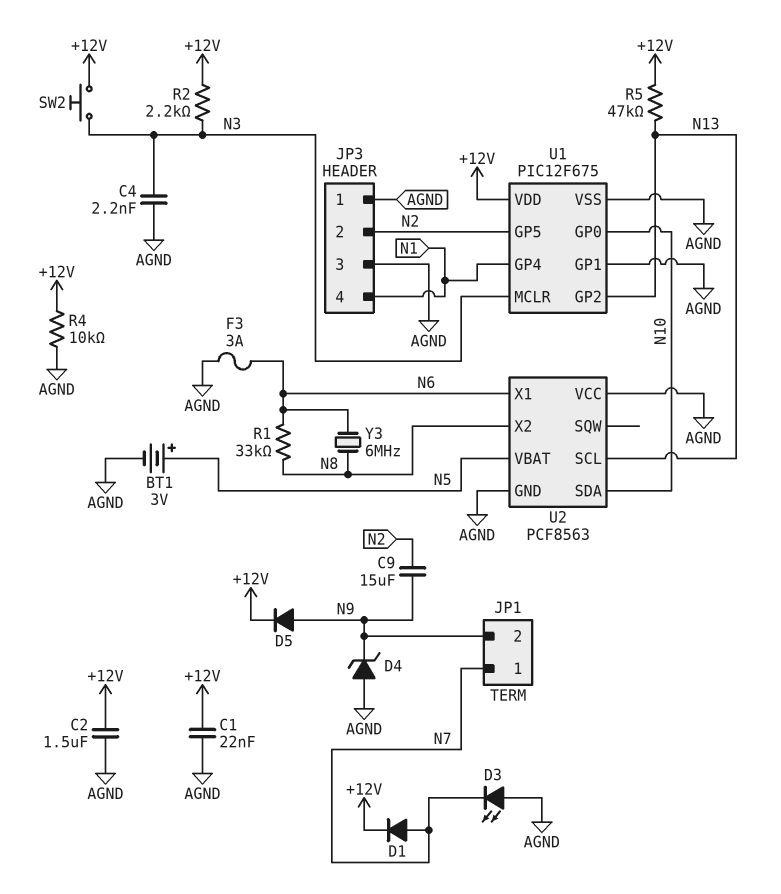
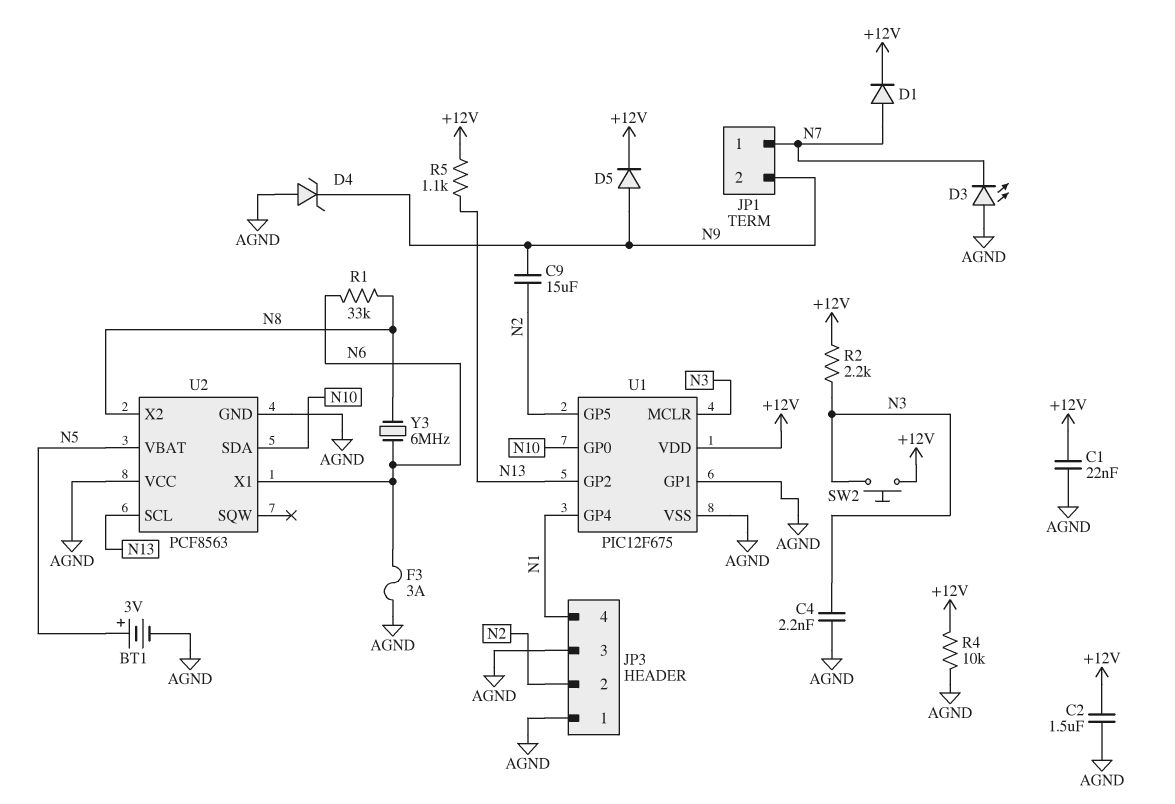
R5: 47k (+12V, N13) -> 1.1k (+12V, N13)

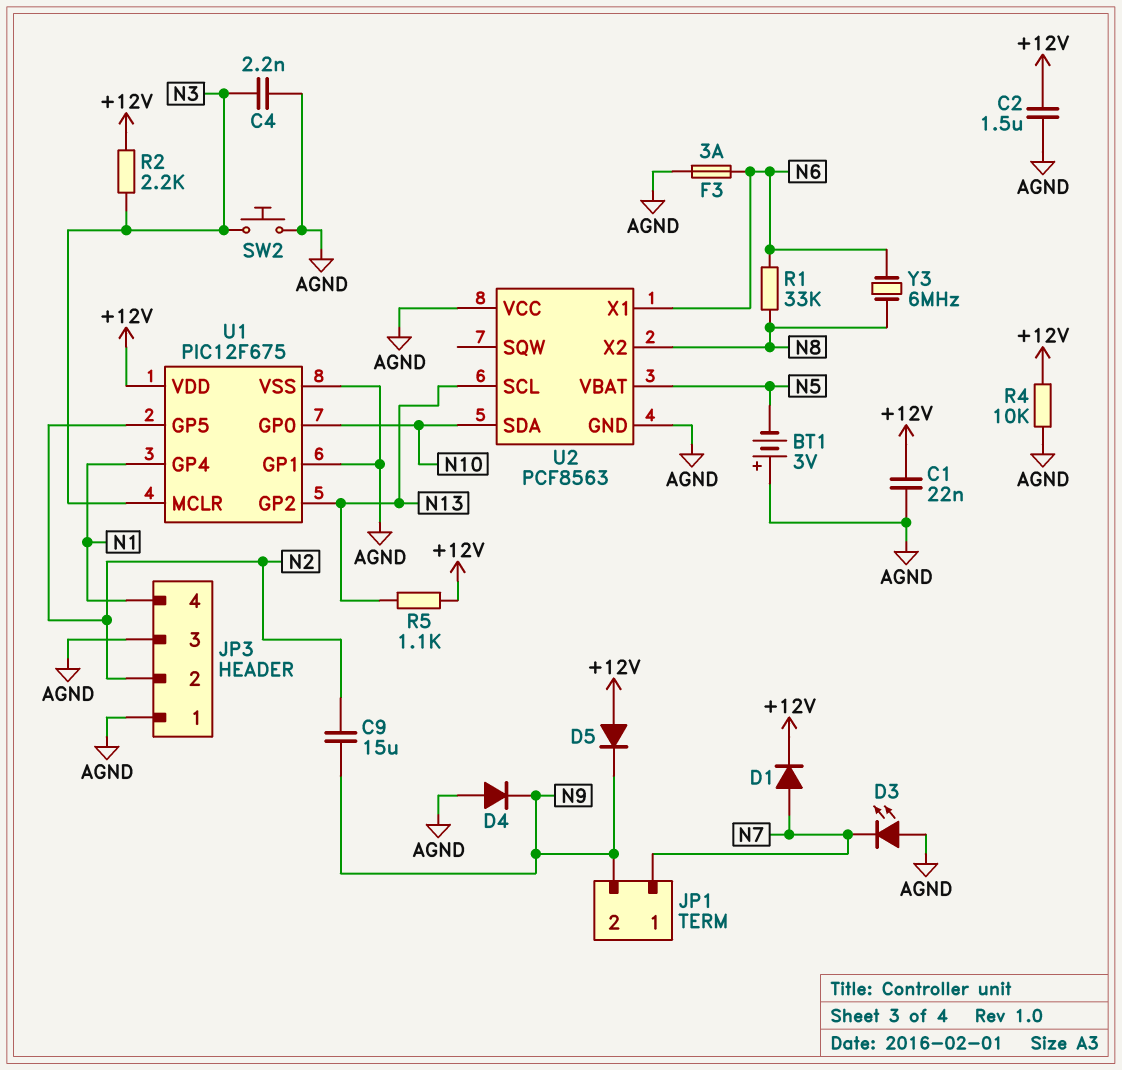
BT1: 3V (plus N5, minus AGND) -> 3V (plus AGND, minus N5)
D4: zener (A AGND, K N9) -> diode (A AGND, K N9)
D5: diode (A N9, K +12V) -> diode (A +12V, K N9)
SW2: button (+12V, N3) -> button (AGND, N3)

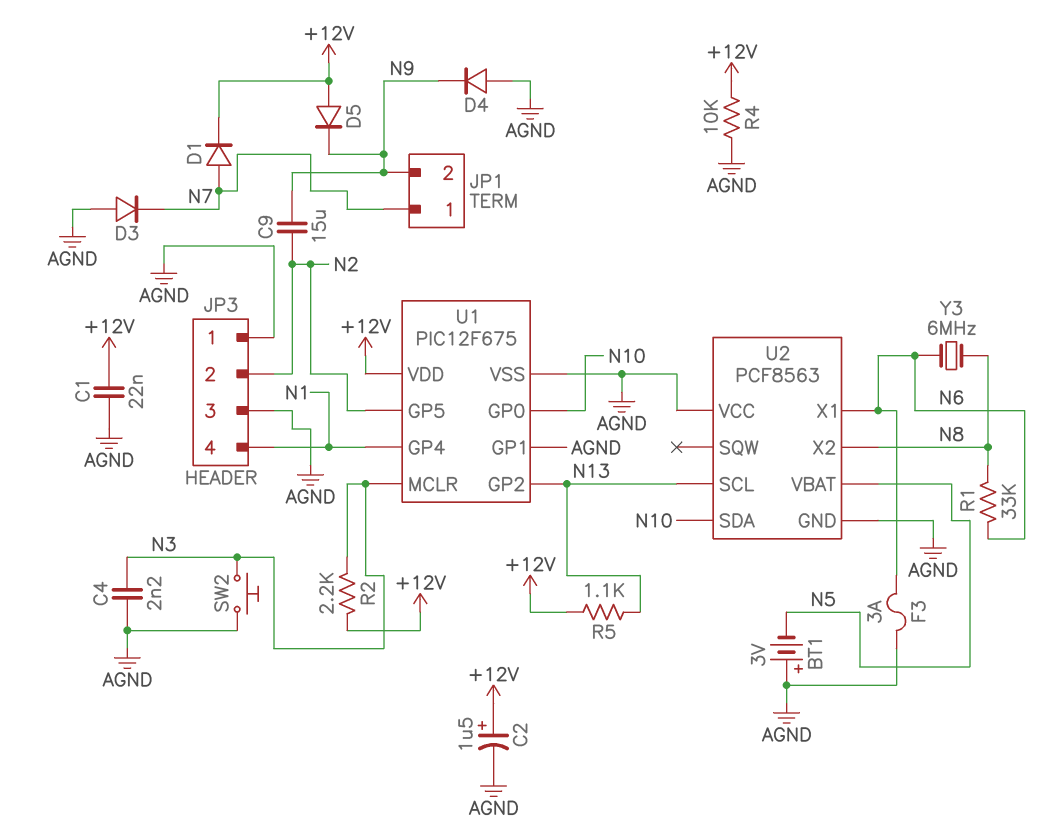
C2: 1.5uF (+12V, AGND) -> 1.5uF (plus +12V, minus AGND)
D3: LED (A AGND, K N7) -> diode (A AGND, K N7)

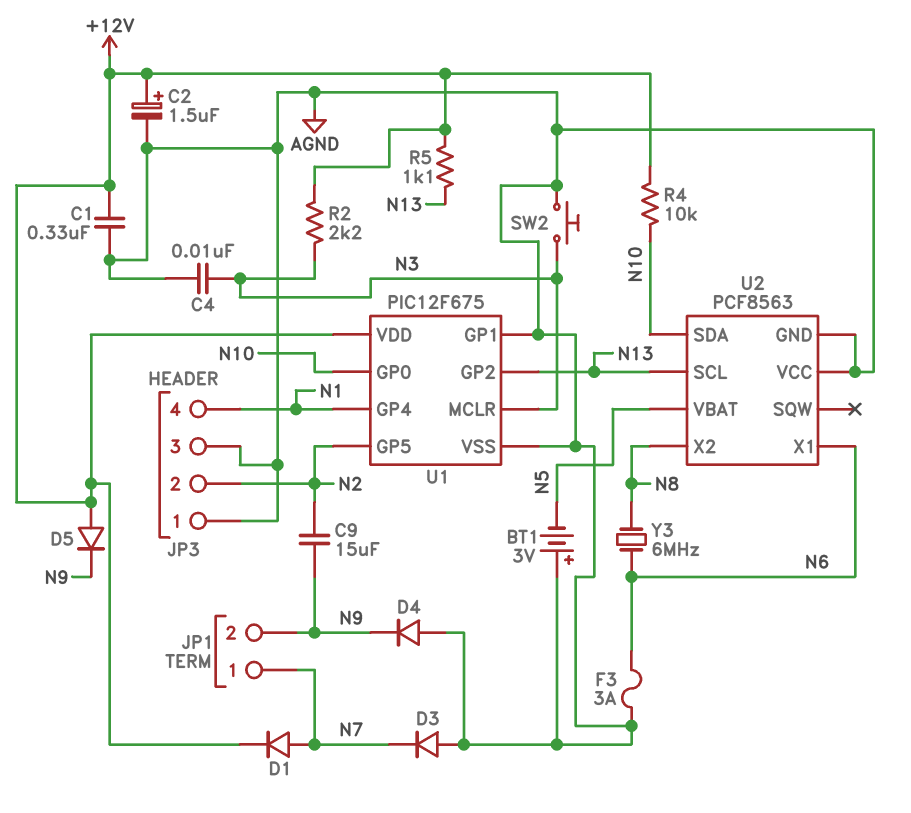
C1: 22nF (+12V, AGND) -> 330nF (+12V, AGND)
C4: 2.2nF (AGND, N3) -> 10nF (AGND, N3)
R1: 33k (N6, N8) -> none
R4: 10k (+12V, AGND) -> 10k (+12V, N10)

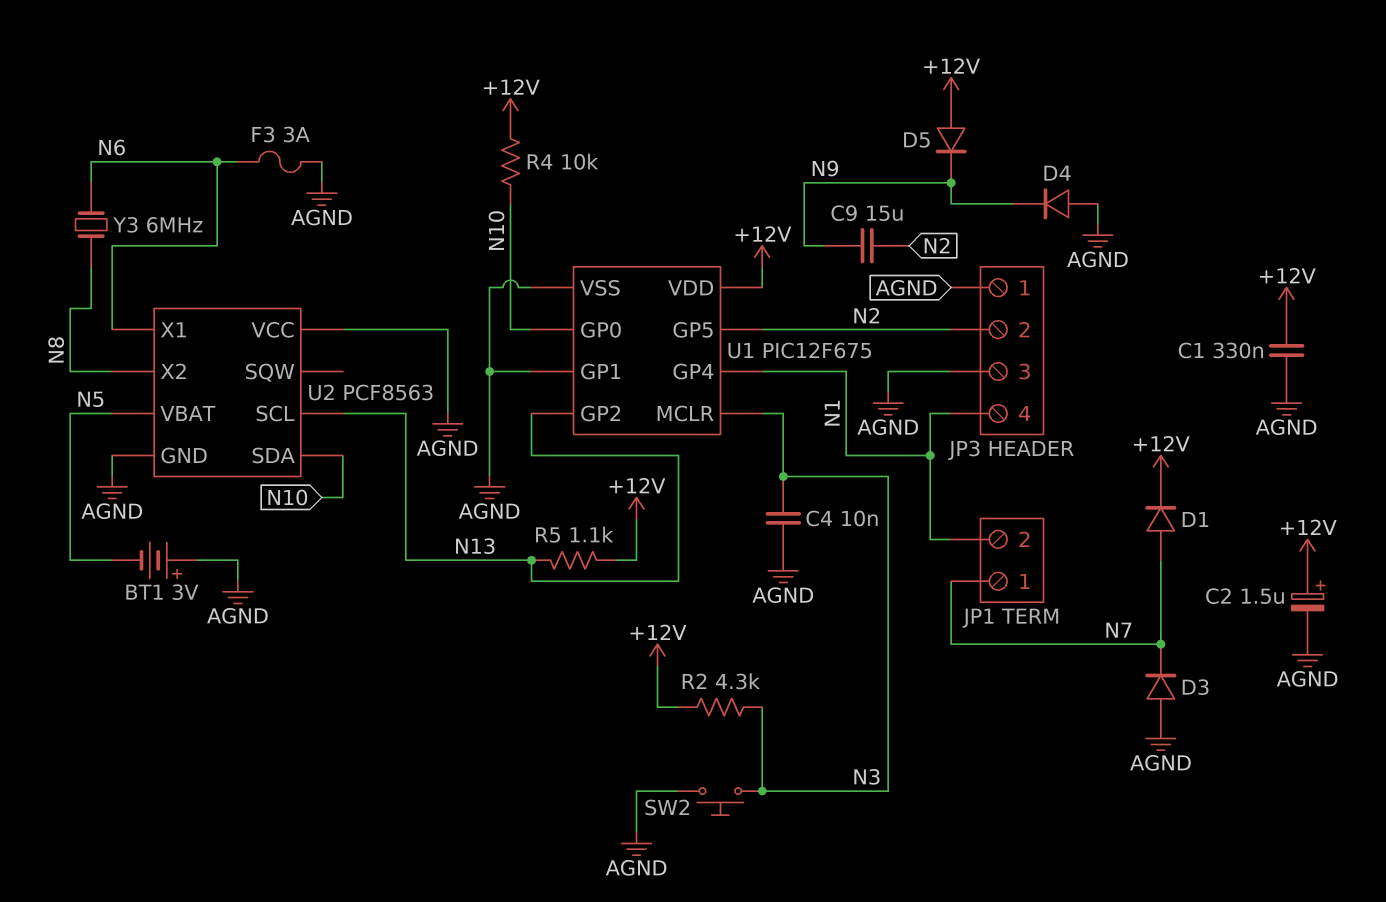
JP1 pin 2: N9 -> N1
R2: 2.2k (+12V, N3) -> 4.3k (+12V, N3)

